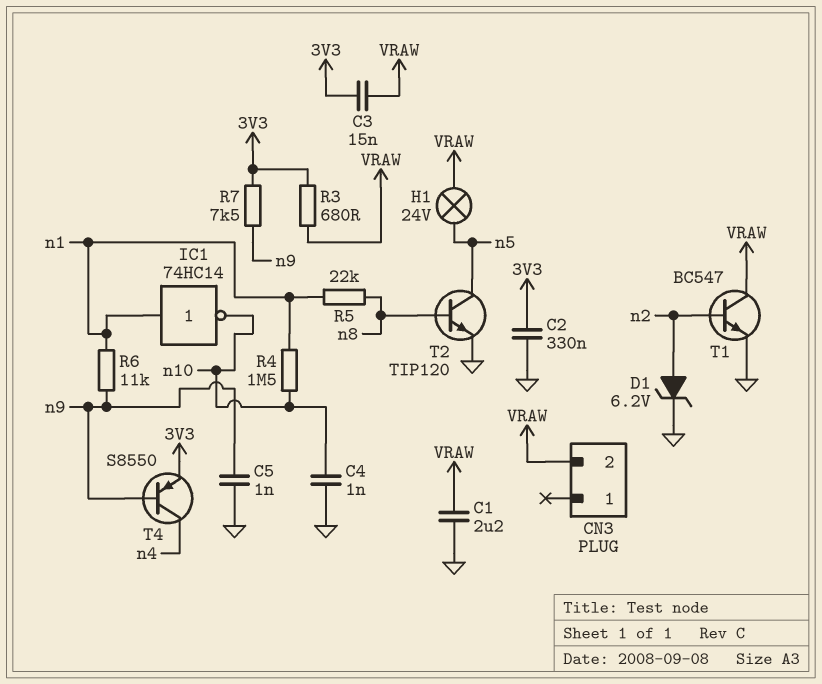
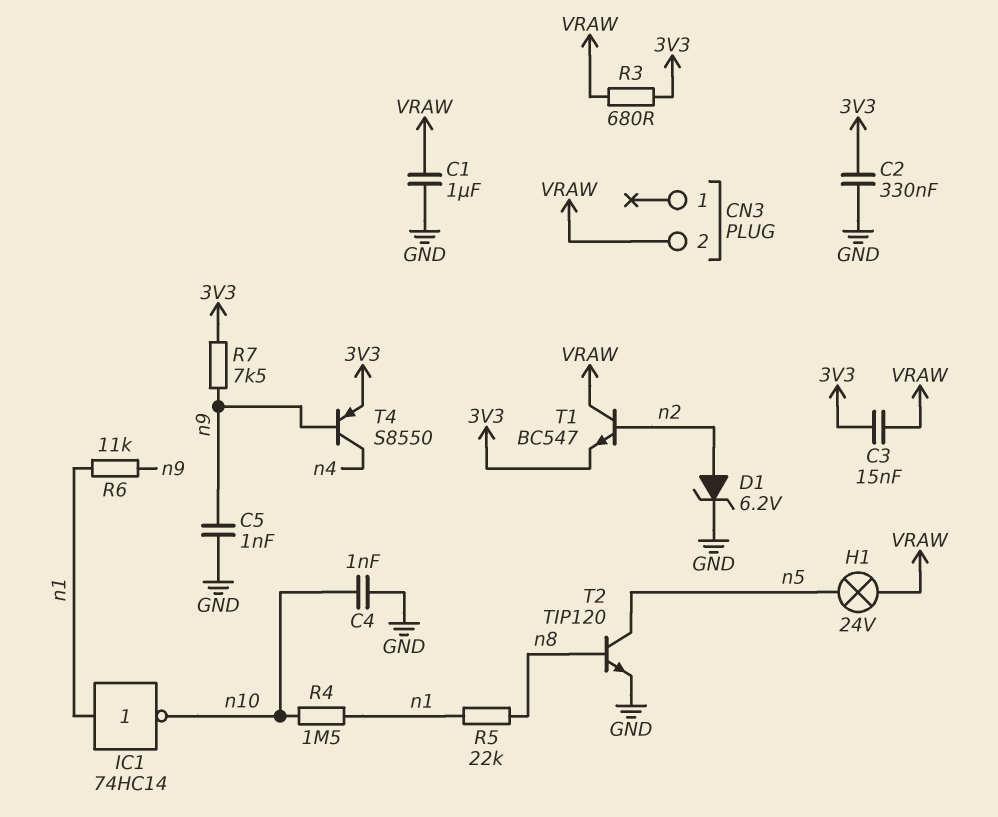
C1: 2.2uF (GND, VRAW) -> 1uF (GND, VRAW)
T1: NPN BC547 (B n2, C VRAW, E GND) -> NPN BC547 (B n2, C VRAW, E 3V3)

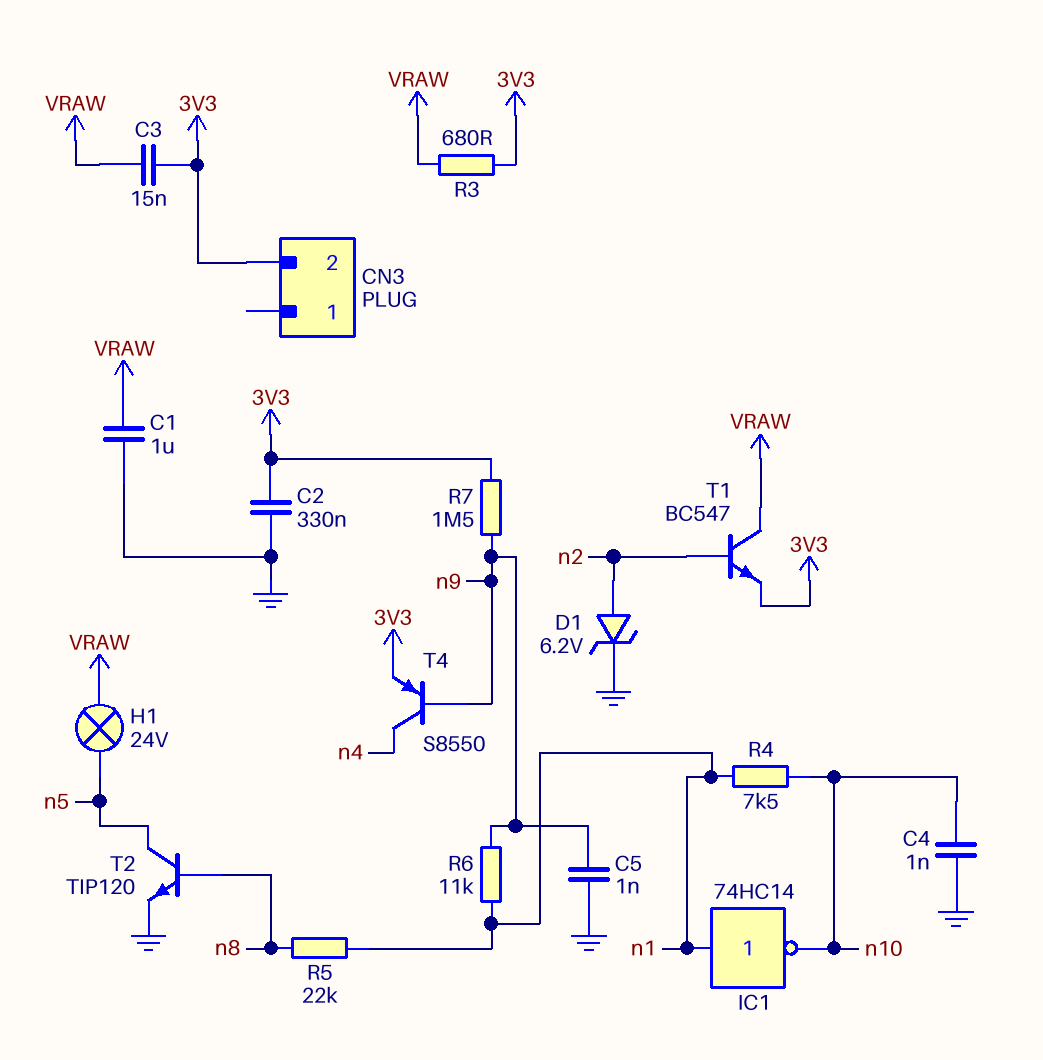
CN3 pin 2: VRAW -> 3V3
R4: 1.5M (n1, n10) -> 7.5k (n1, n10)
R7: 7.5k (3V3, n9) -> 1.5M (3V3, n9)

